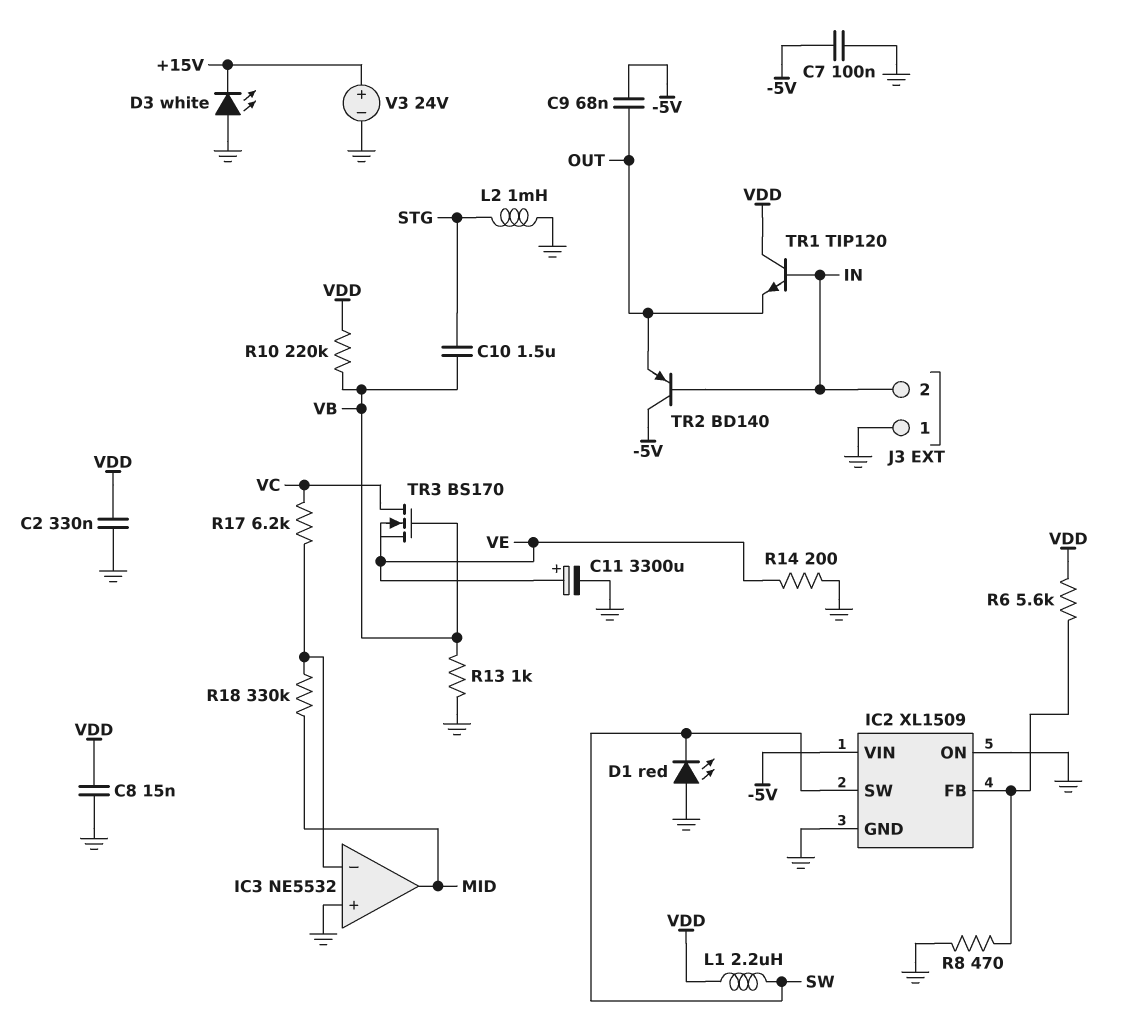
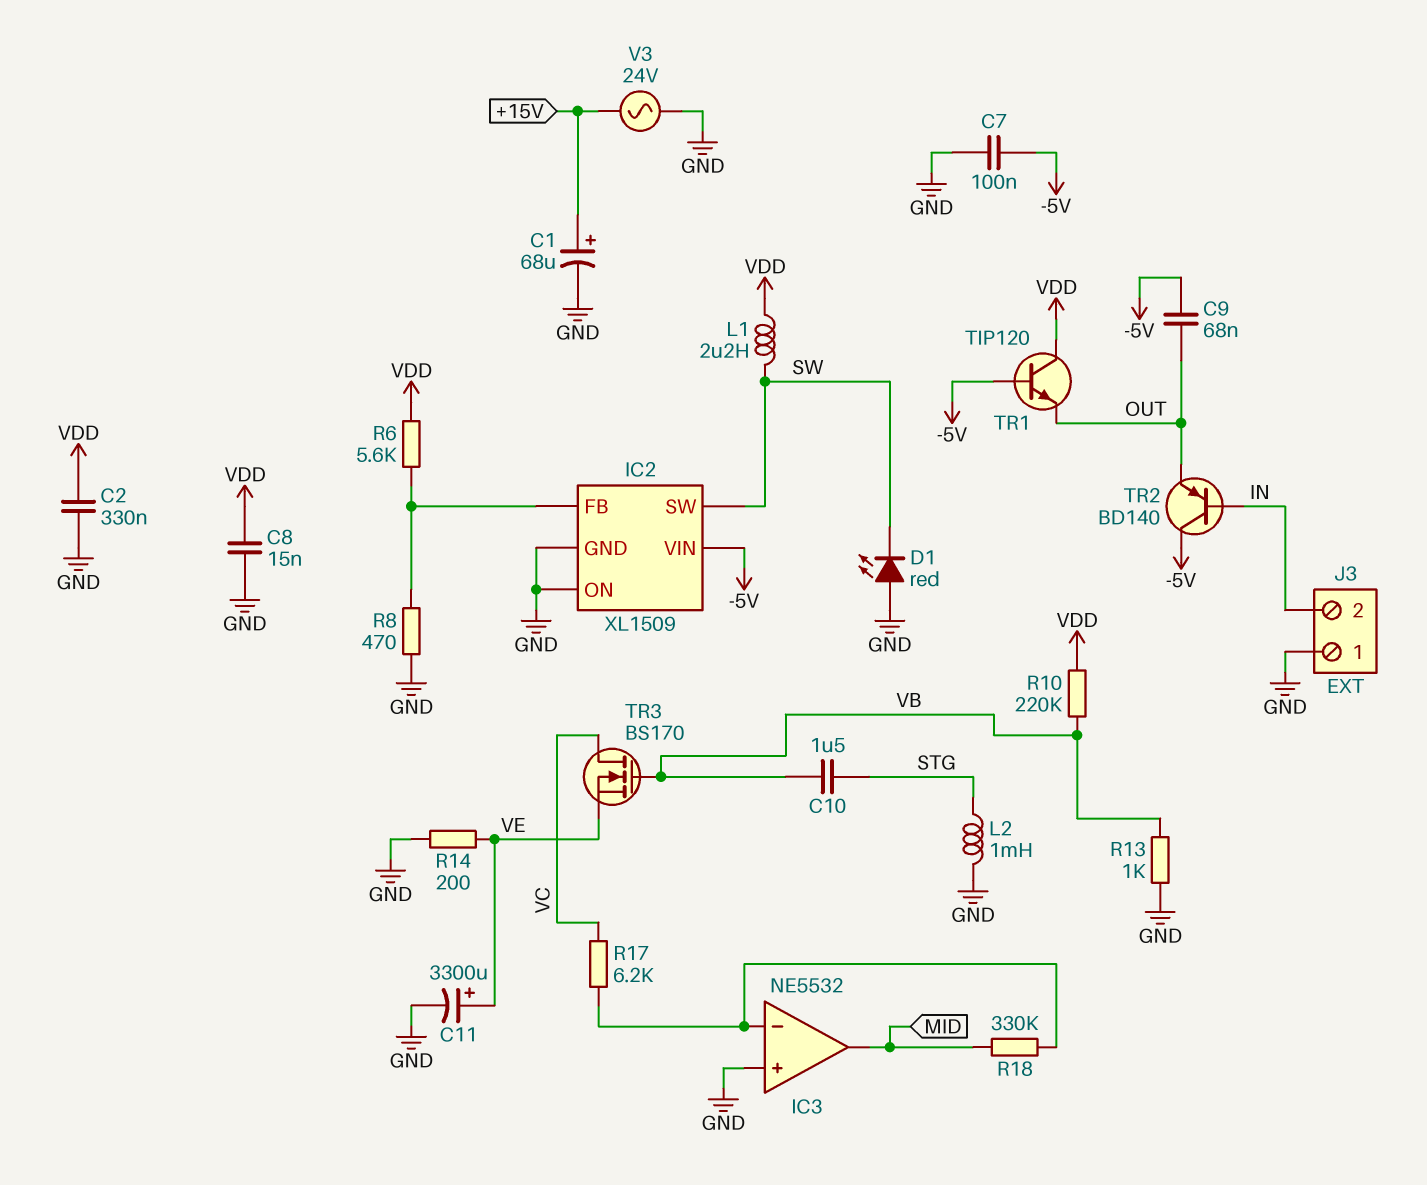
C1: none -> 68uF (plus +15V, minus GND)
D3: LED white (A GND, K +15V) -> none
TR1: NPN TIP120 (B IN, C VDD, E OUT) -> NPN TIP120 (B -5V, C VDD, E OUT)
V3: 24V (plus +15V, minus GND) -> AC 24V (+15V, GND)

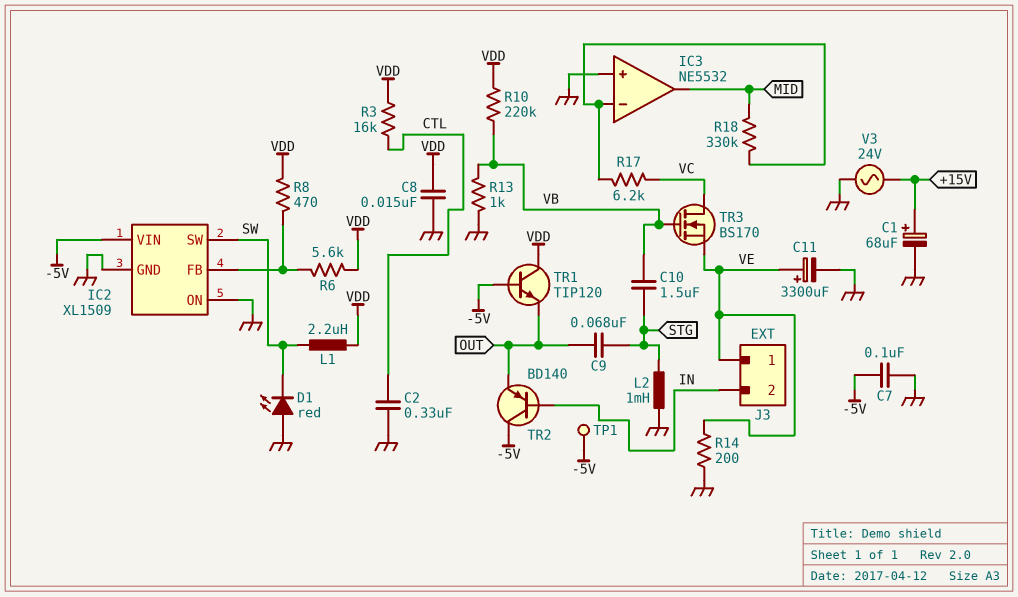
C2: 330nF (GND, VDD) -> 330nF (CTL, GND)
C9: 68nF (-5V, OUT) -> 68nF (OUT, STG)
J3 pin 1: GND -> VE
R3: none -> 16k (CTL, VDD)
R8: 470 (GND, IC2/FB) -> 470 (IC2/FB, VDD)
TP1: none -> test point (-5V)

